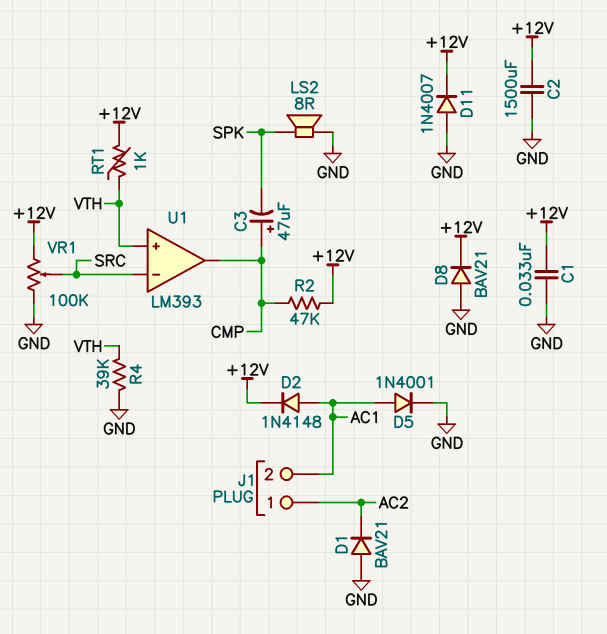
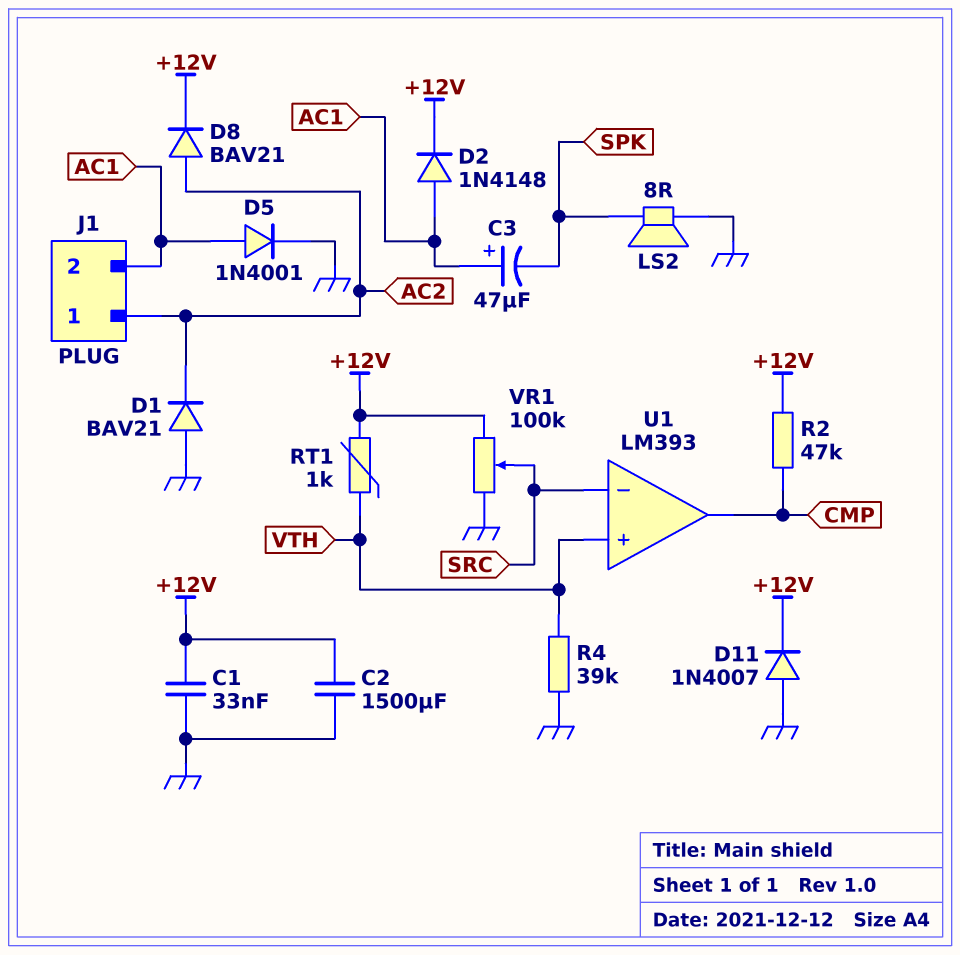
C3: 47uF (plus CMP, minus SPK) -> 47uF (plus AC1, minus SPK)
D8: diode BAV21 (A GND, K +12V) -> diode BAV21 (A AC2, K +12V)

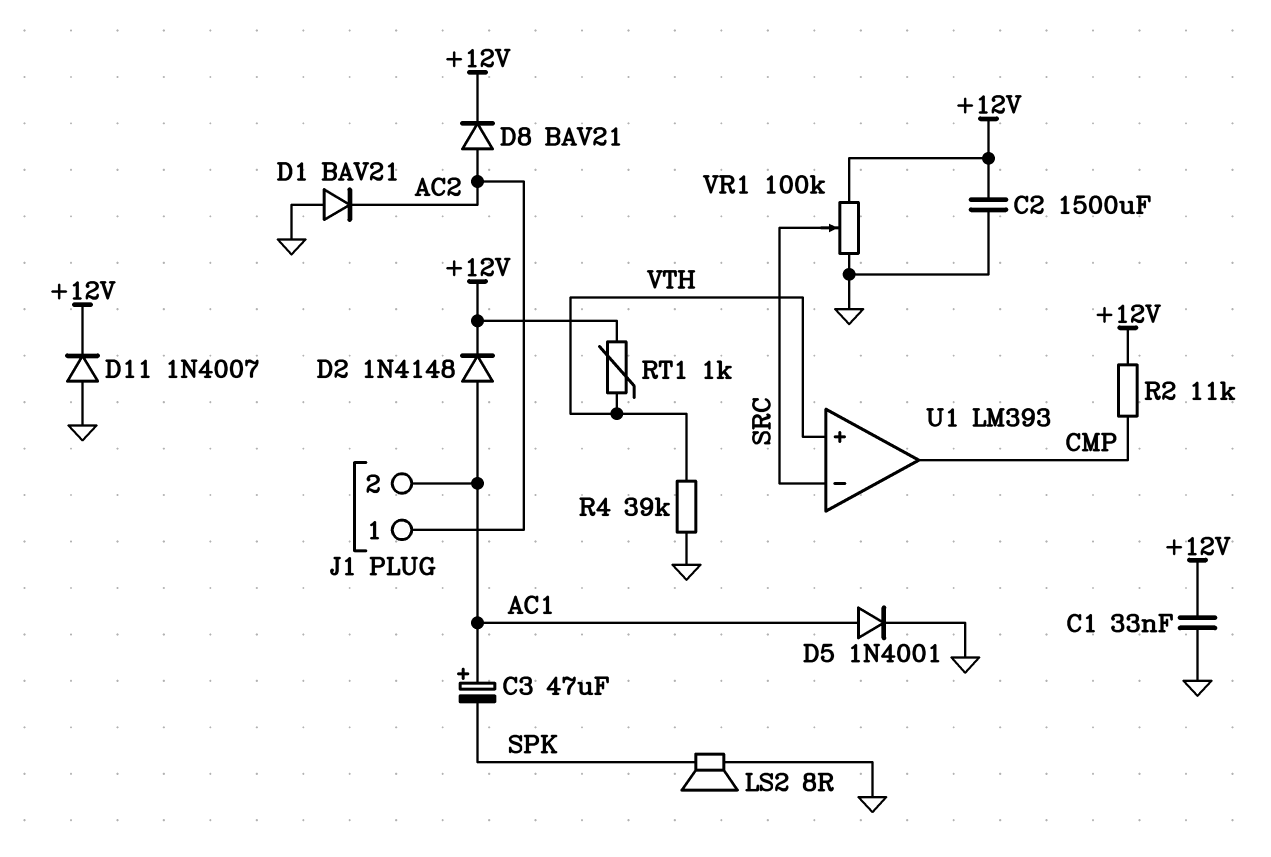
R2: 47k (+12V, CMP) -> 11k (+12V, CMP)

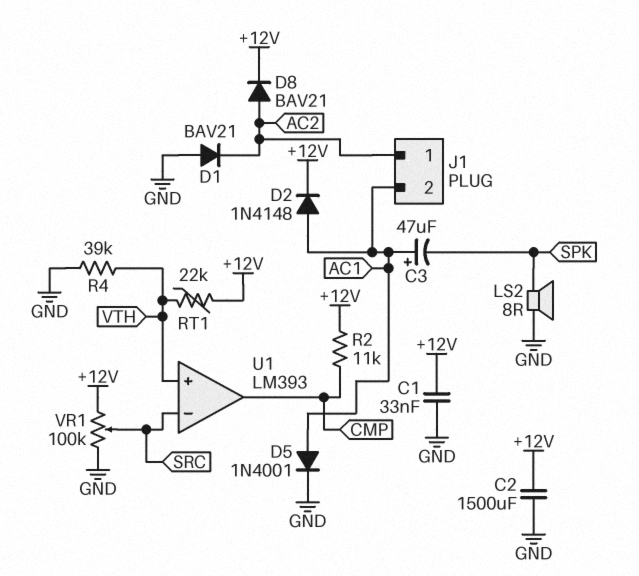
D11: diode 1N4007 (A GND, K +12V) -> none
RT1: 1k (+12V, VTH) -> 22k (+12V, VTH)

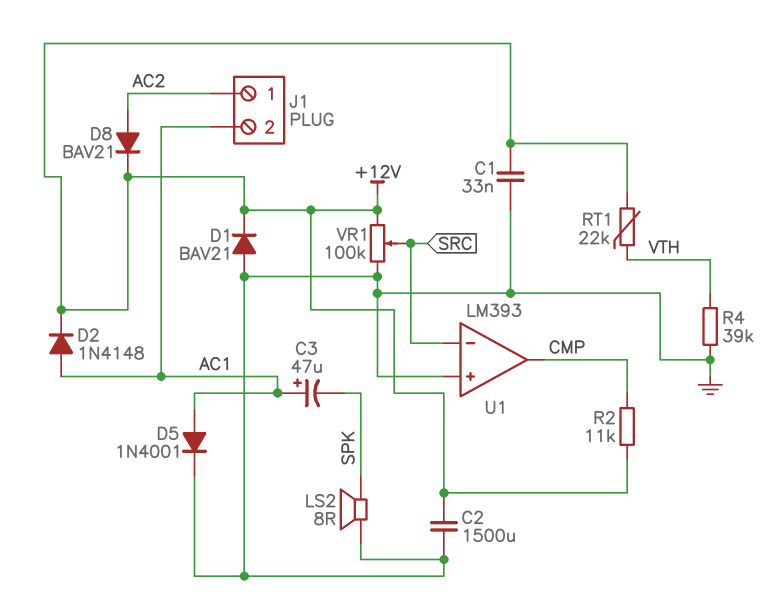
D1: diode BAV21 (A GND, K AC2) -> diode BAV21 (A GND, K +12V)
U1 pin in+: VTH -> GND

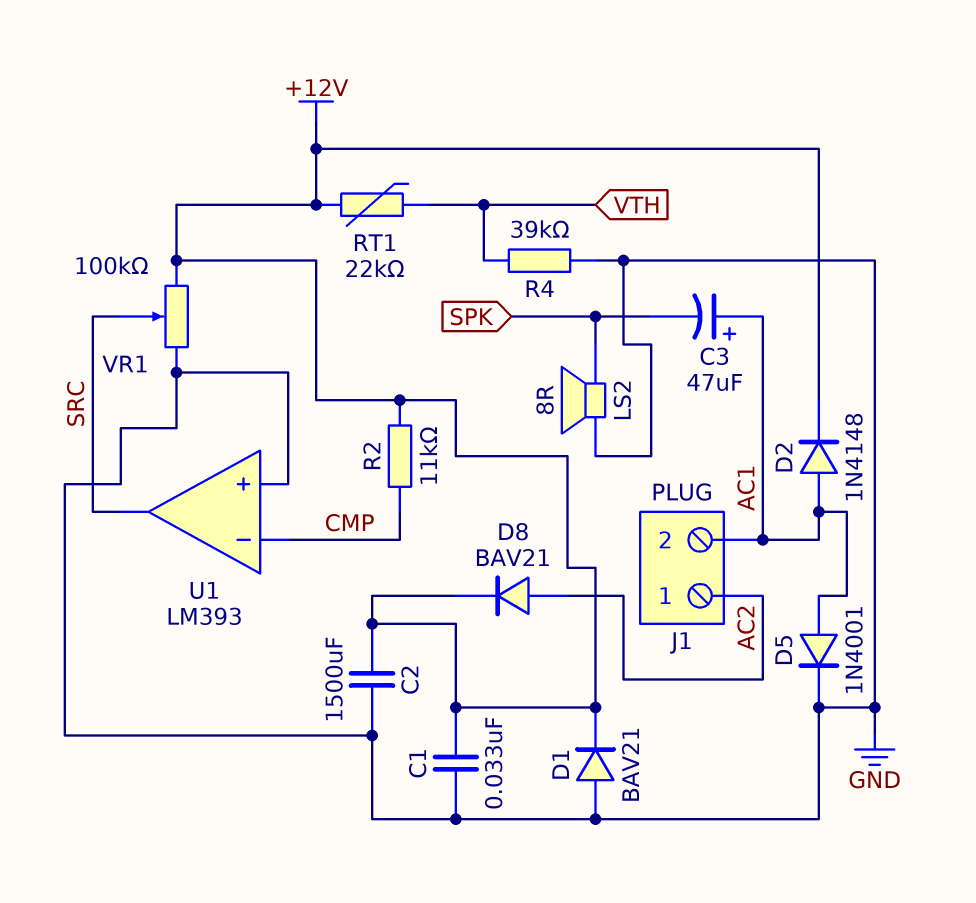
U1 pin in-: SRC -> CMP
U1 pin out: CMP -> SRC

